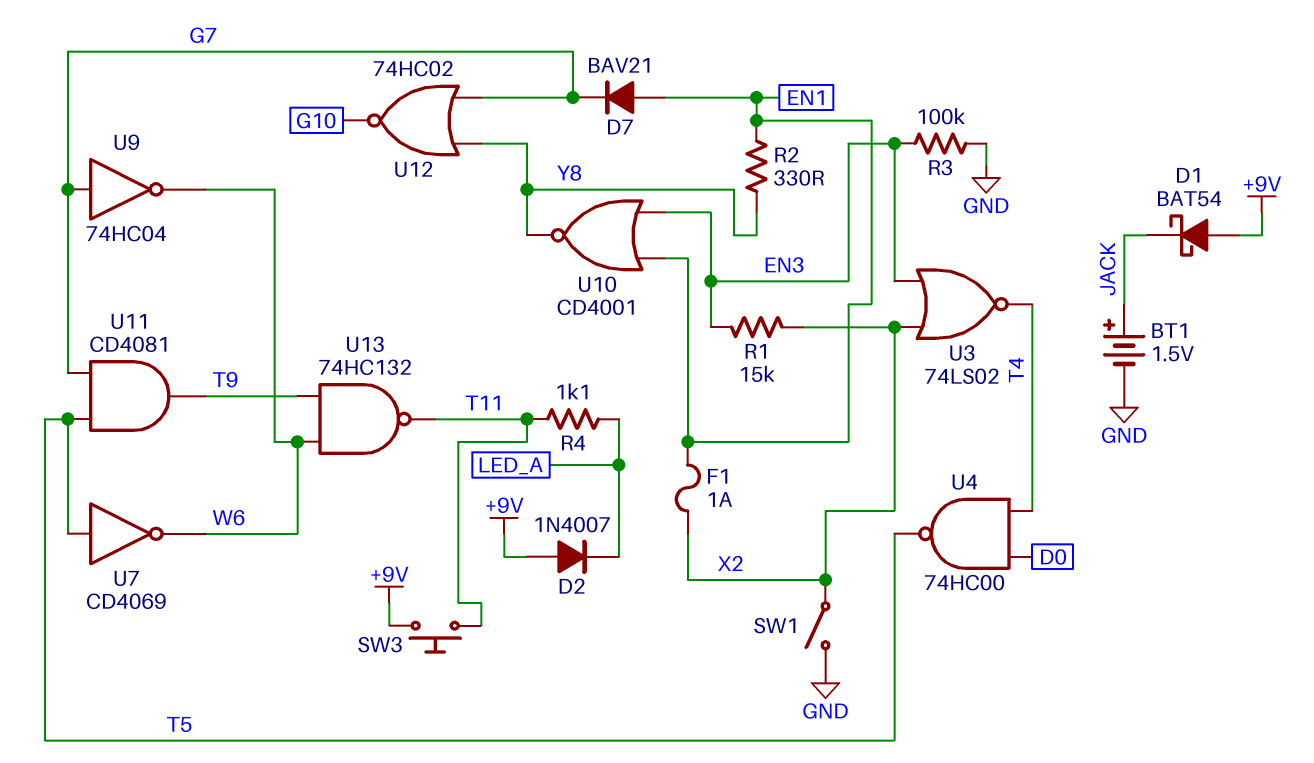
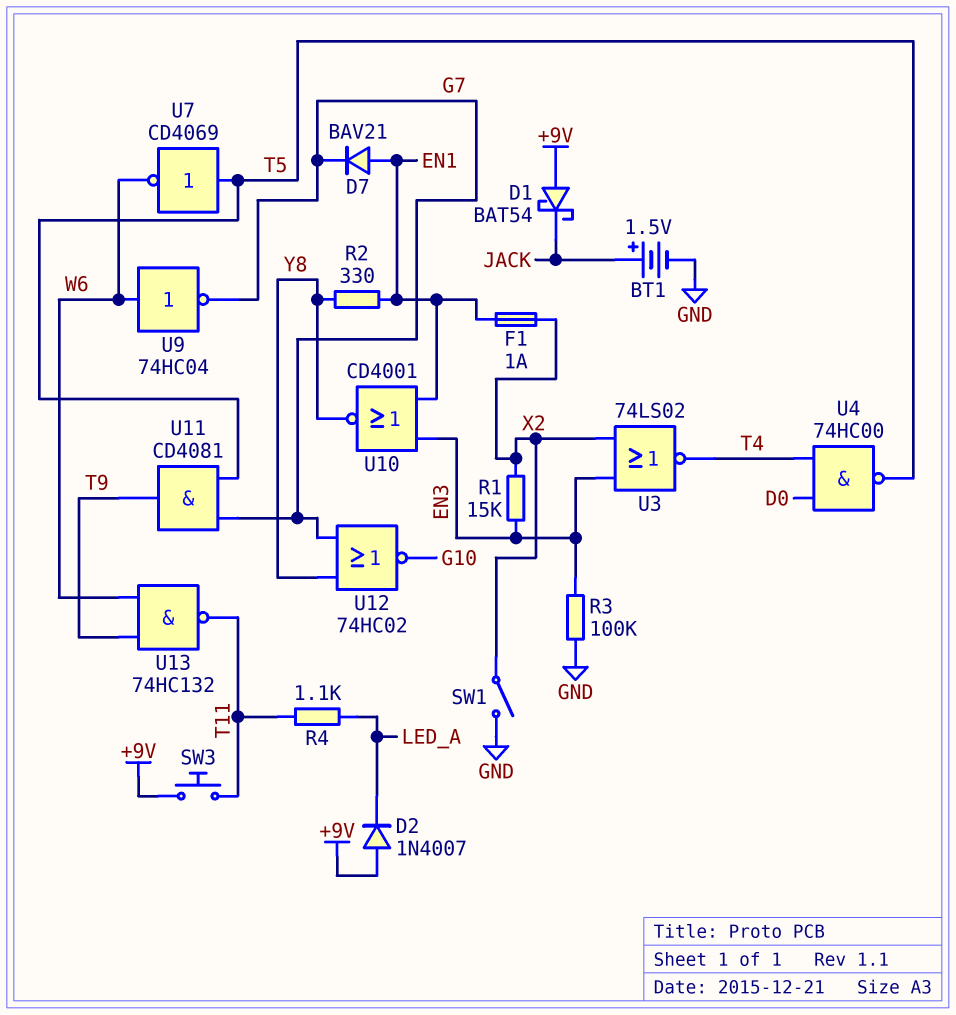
U9: NOT 74HC04 (in G7, out W6) -> NOT 74HC04 (in W6, out G7)

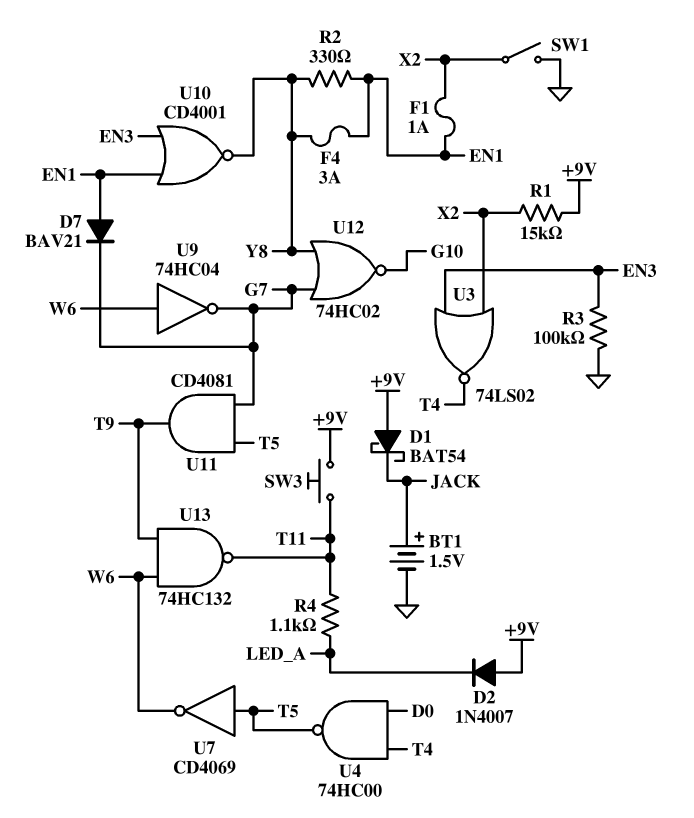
F4: none -> 3A (EN1, Y8)
R1: 15k (EN3, X2) -> 15k (+9V, X2)

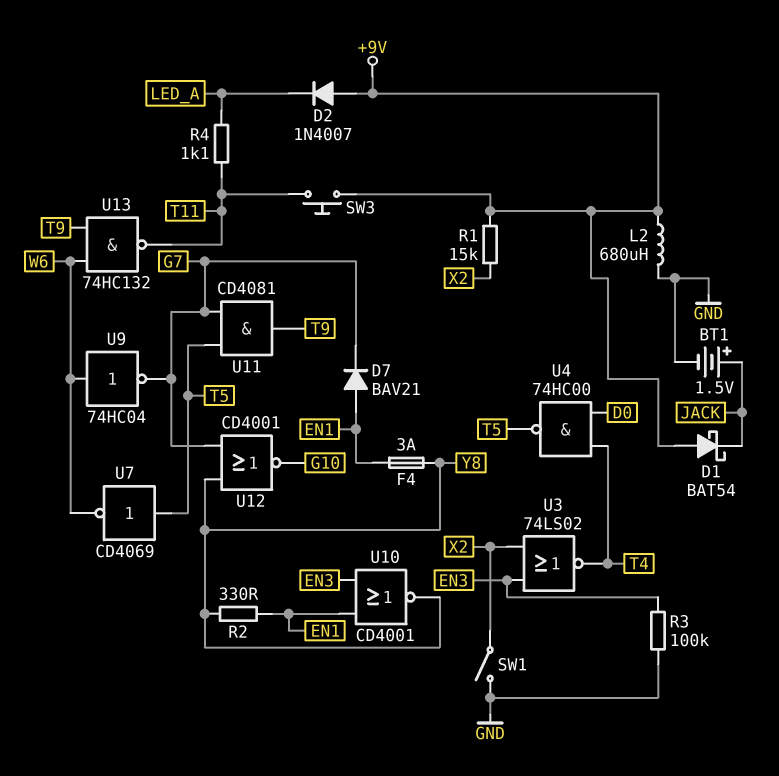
F1: 1A (EN1, X2) -> none
L2: none -> 680uH (+9V, GND)
U12: NOR 74HC02 (in G7, in Y8, out G10) -> NOR CD4001 (in G7, in Y8, out G10)

